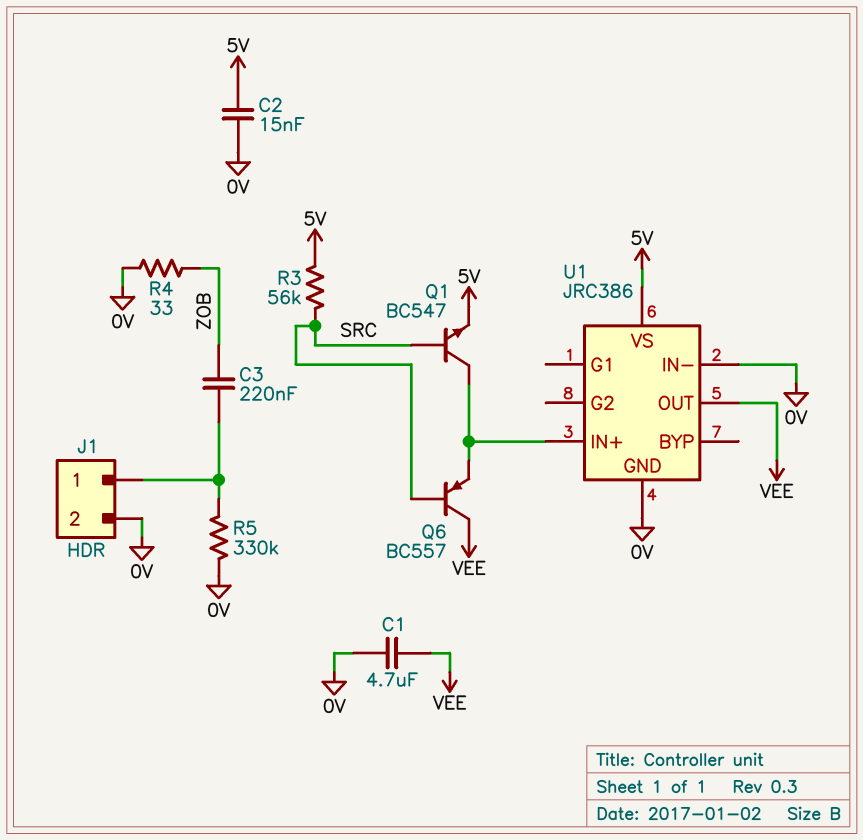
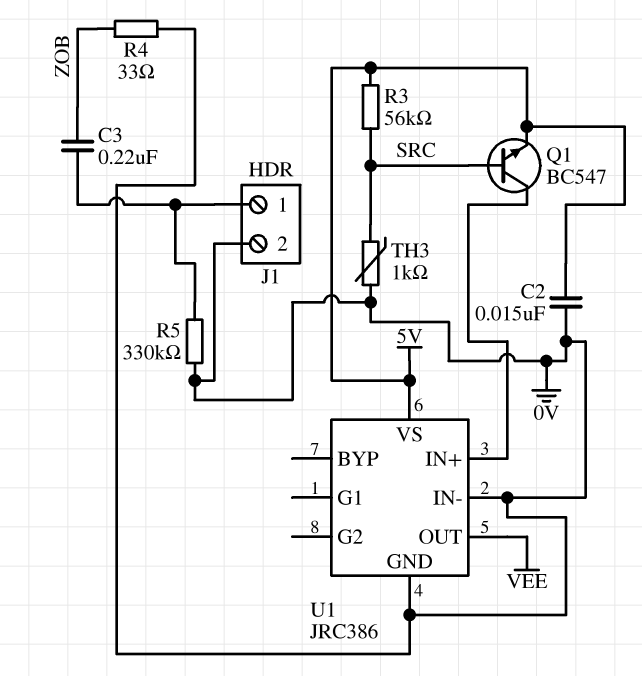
C1: 4.7uF (0V, VEE) -> none
Q6: PNP BC557 (B SRC, C VEE, E U1/IN+) -> none
TH3: none -> 1k (0V, SRC)

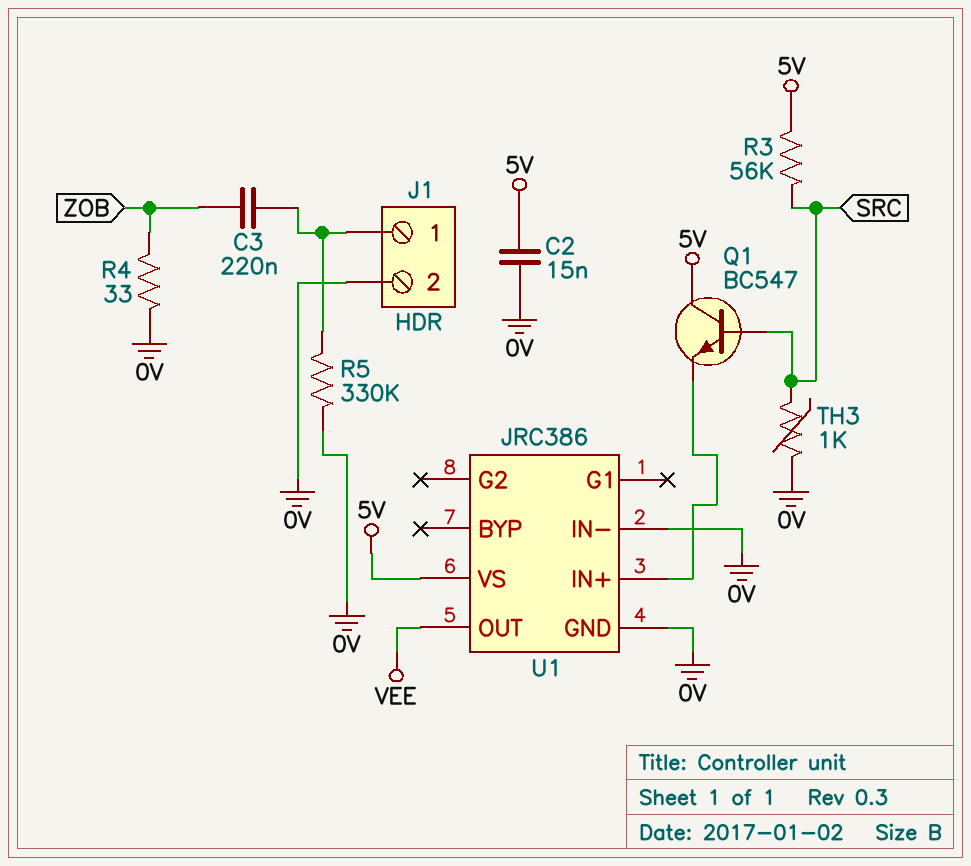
Q1: NPN BC547 (B SRC, C U1/IN+, E 5V) -> NPN BC547 (B SRC, C 5V, E U1/IN+)

